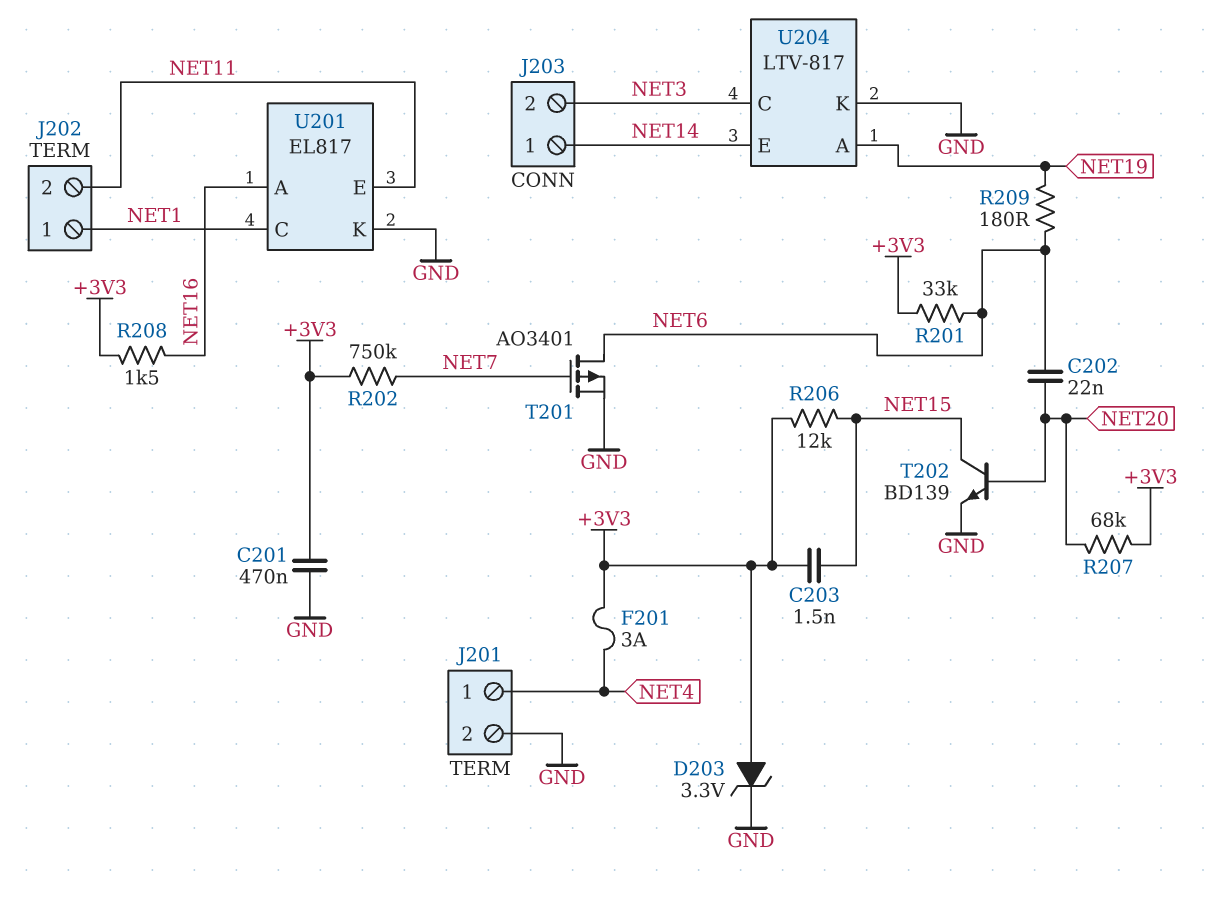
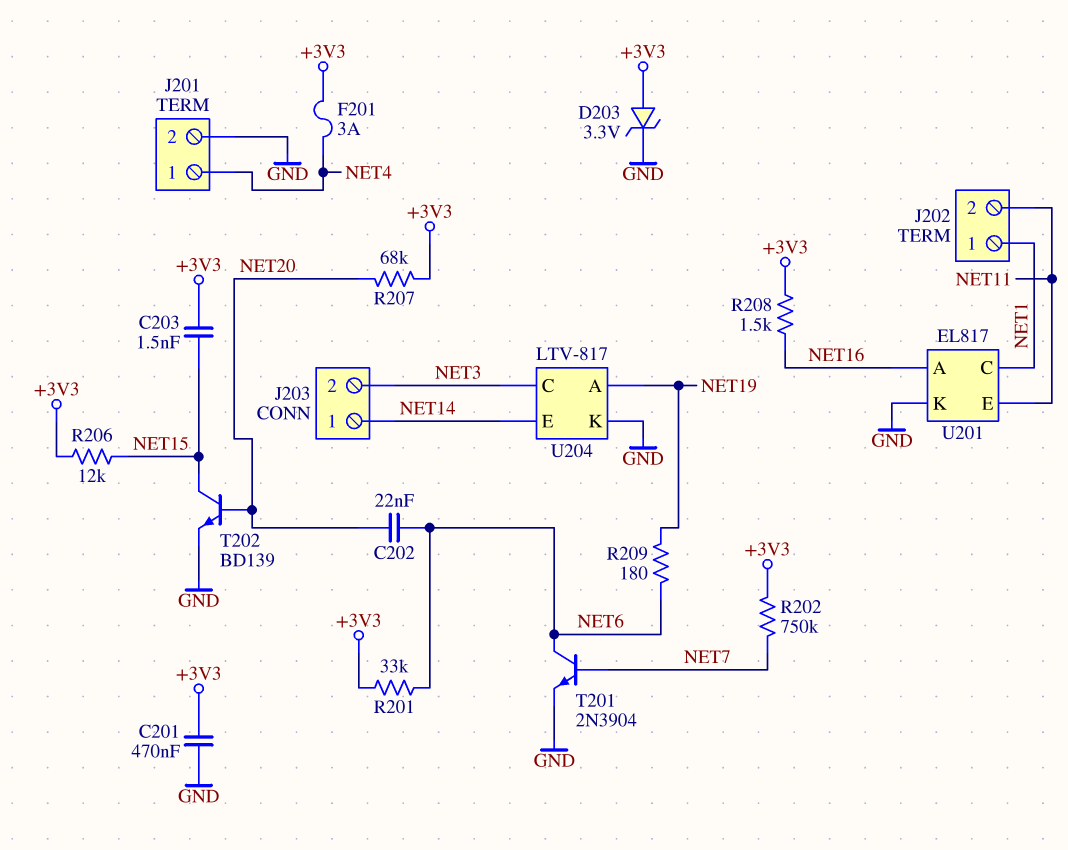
T201: PMOS AO3401 (G NET7, D NET6, S GND) -> NPN 2N3904 (B NET7, C NET6, E GND)

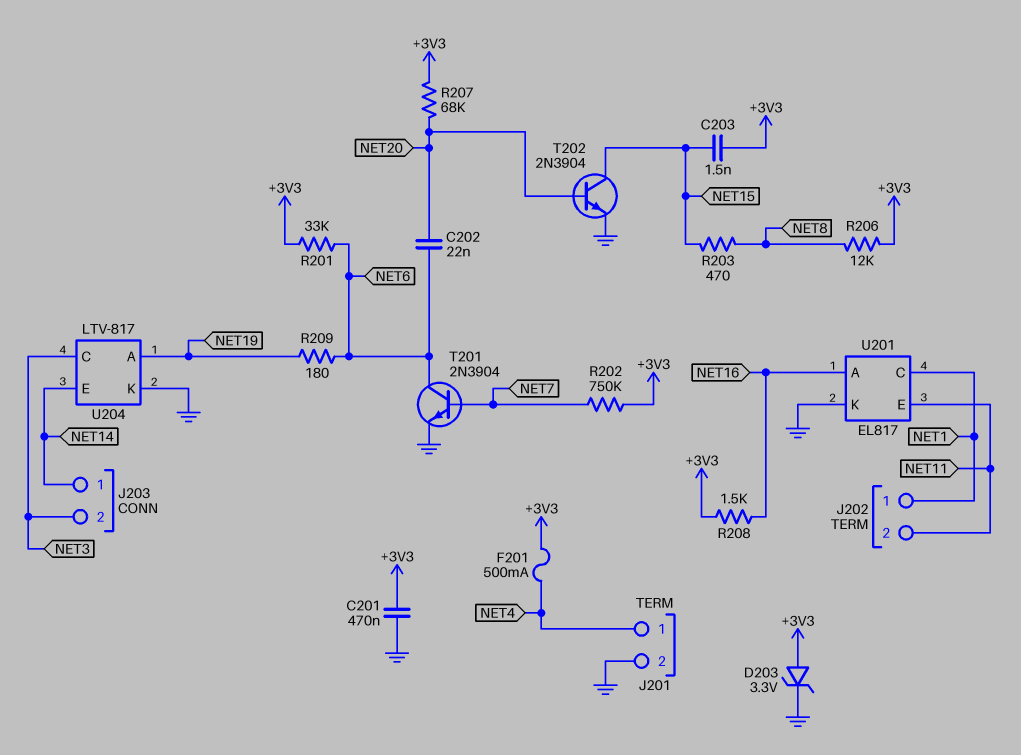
F201: 3A (+3V3, NET4) -> 500mA (+3V3, NET4)
R203: none -> 470 (NET8, NET15)
R206: 12k (+3V3, NET15) -> 12k (+3V3, NET8)
T202: NPN BD139 (B NET20, C NET15, E GND) -> NPN 2N3904 (B NET20, C NET15, E GND)

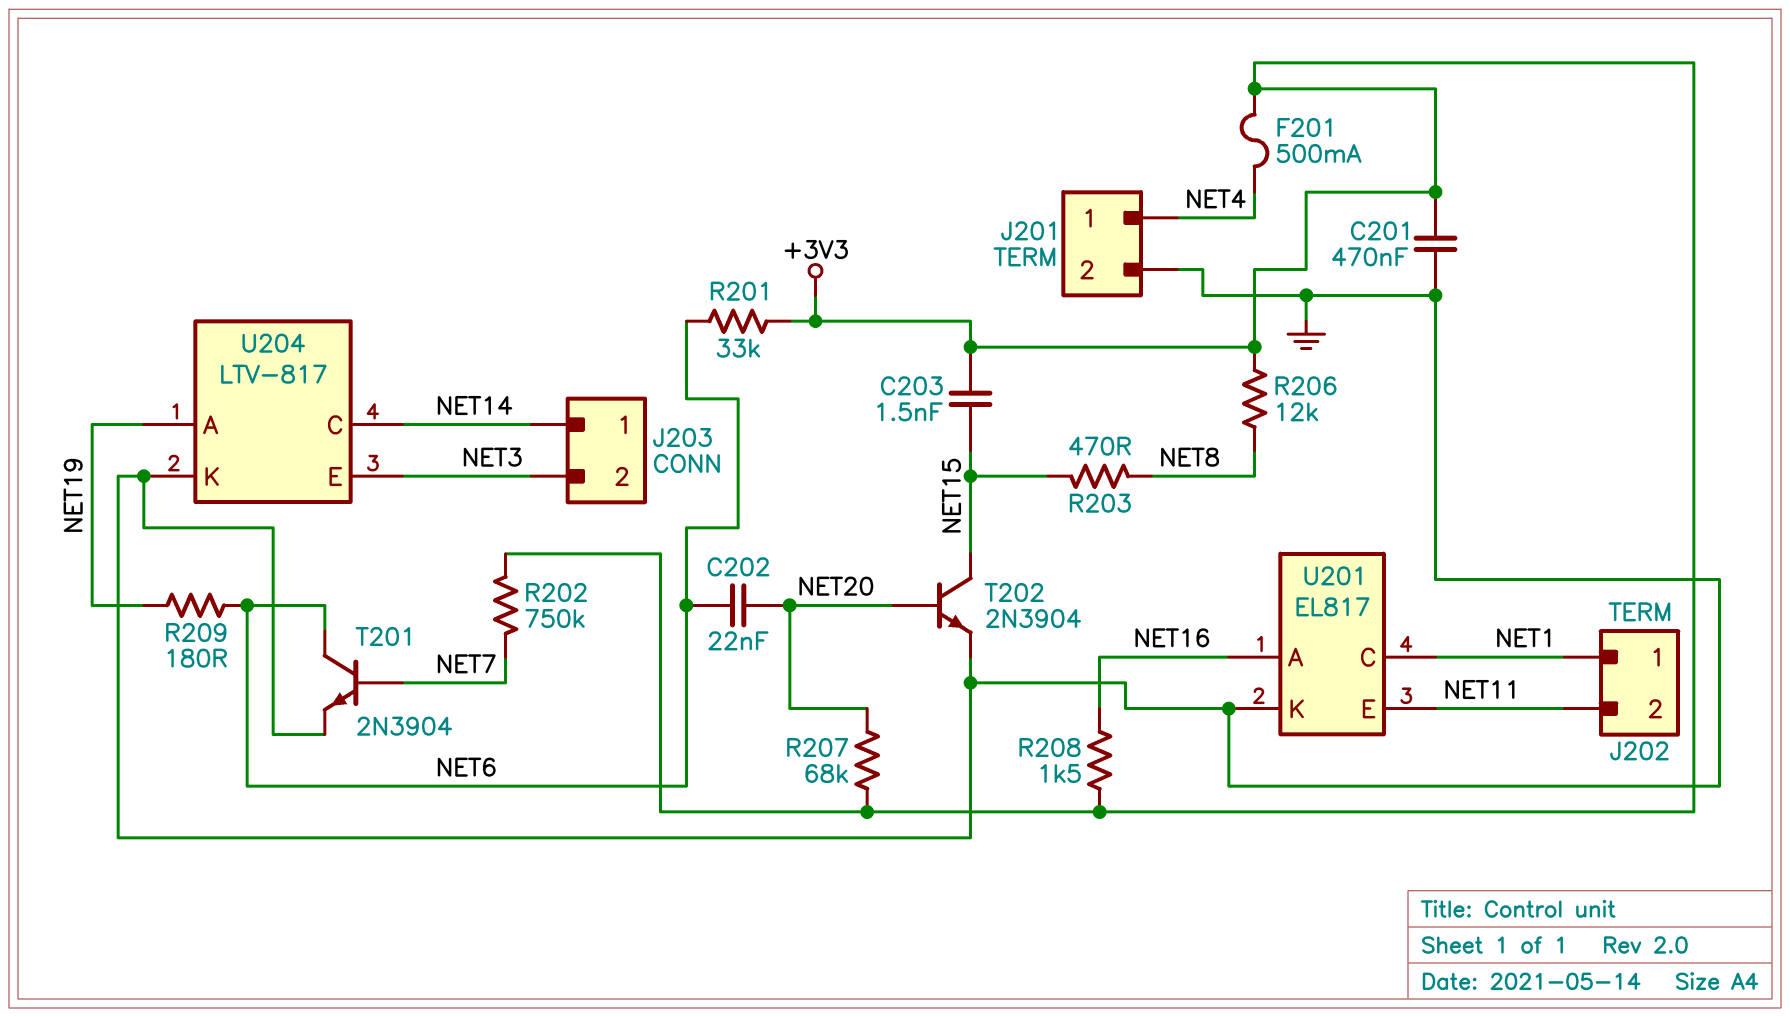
D203: zener 3.3V (A +3V3, K GND) -> none
U204 pin C: NET3 -> NET14
U204 pin E: NET14 -> NET3

